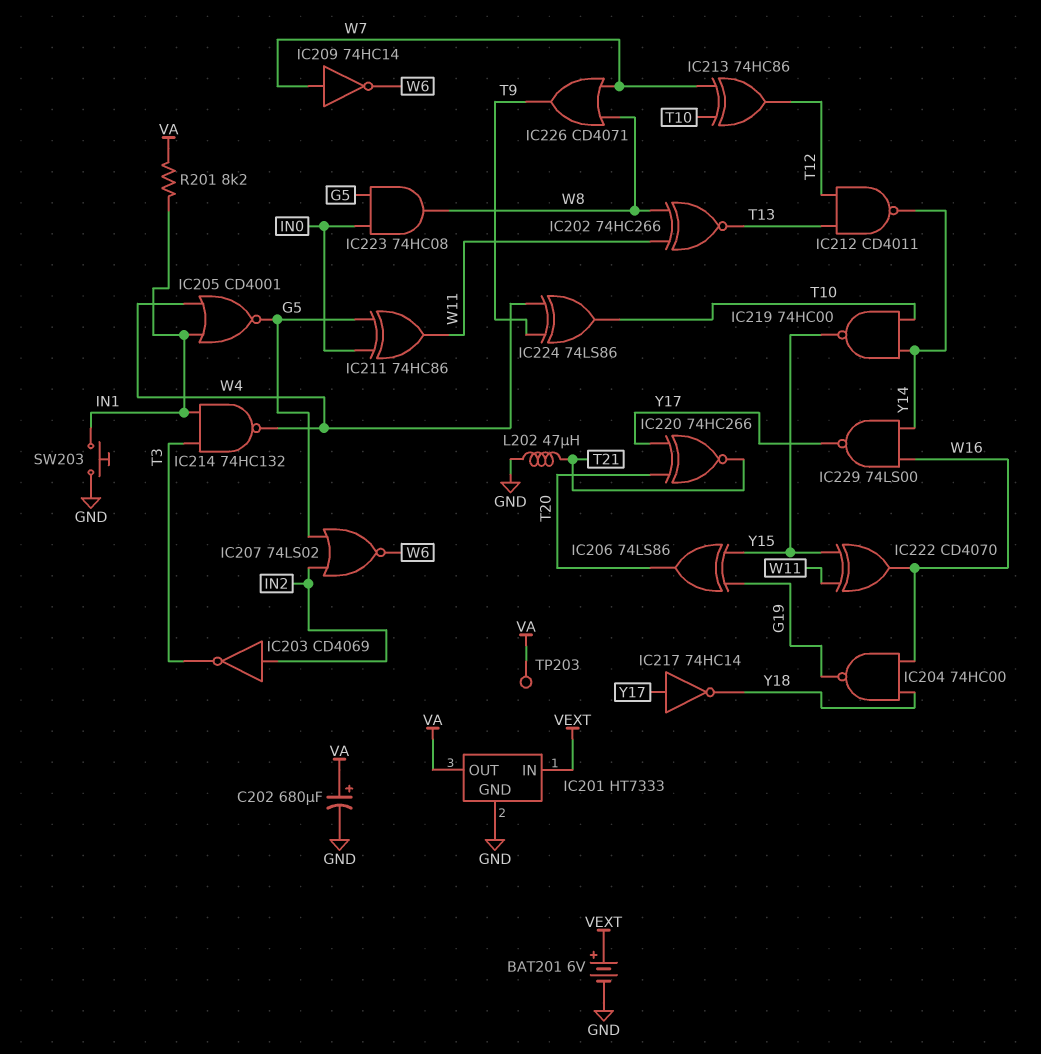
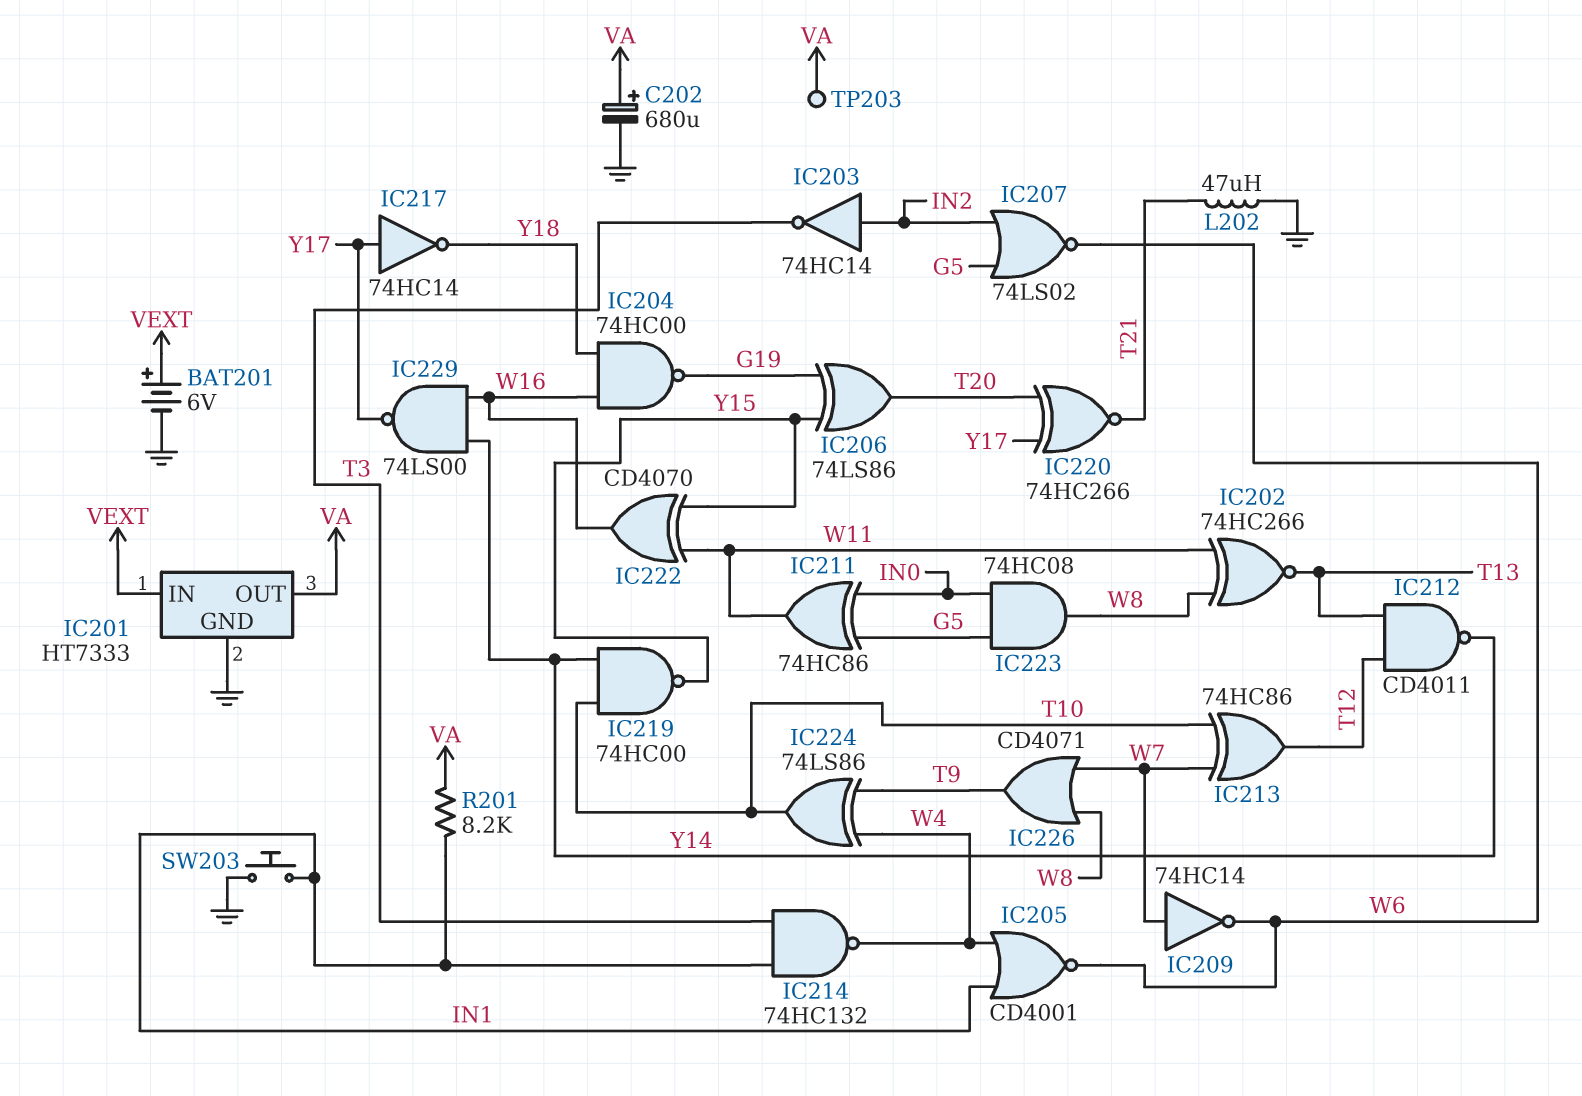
IC203: NOT CD4069 (in IN2, out T3) -> NOT 74HC14 (in IN2, out T3)
IC205: NOR CD4001 (in IN1, in W4, out G5) -> NOR CD4001 (in IN1, in W4, out W6)

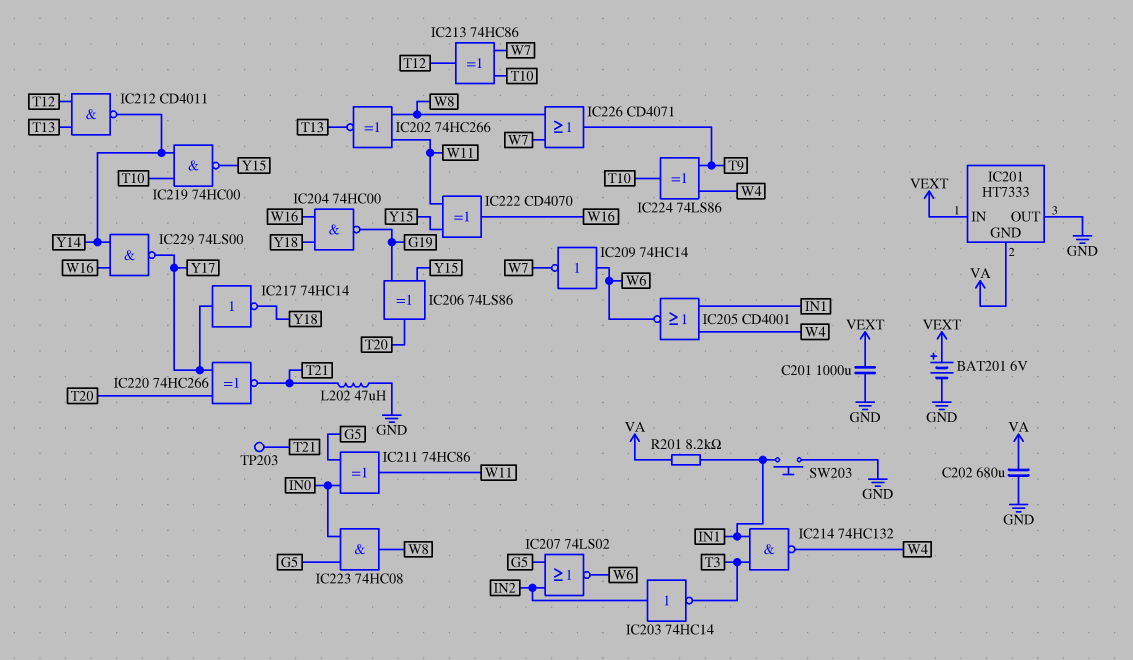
C201: none -> 1000uF (GND, VEXT)
C202: 680uF (plus VA, minus GND) -> 680uF (GND, VA)
IC201 pin GND: GND -> VA
IC201 pin OUT: VA -> GND
IC209: NOT 74HC14 (in W7, out W6) -> NOT 74HC14 (in W6, out W7)
TP203: test point (VA) -> test point (T21)

